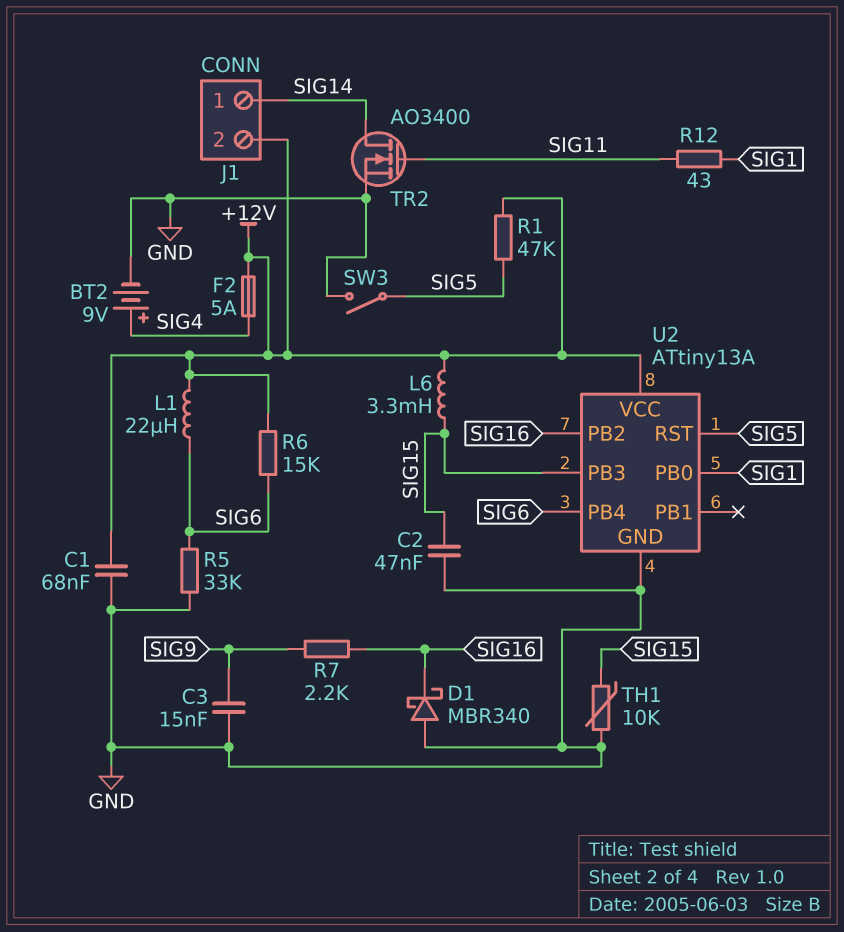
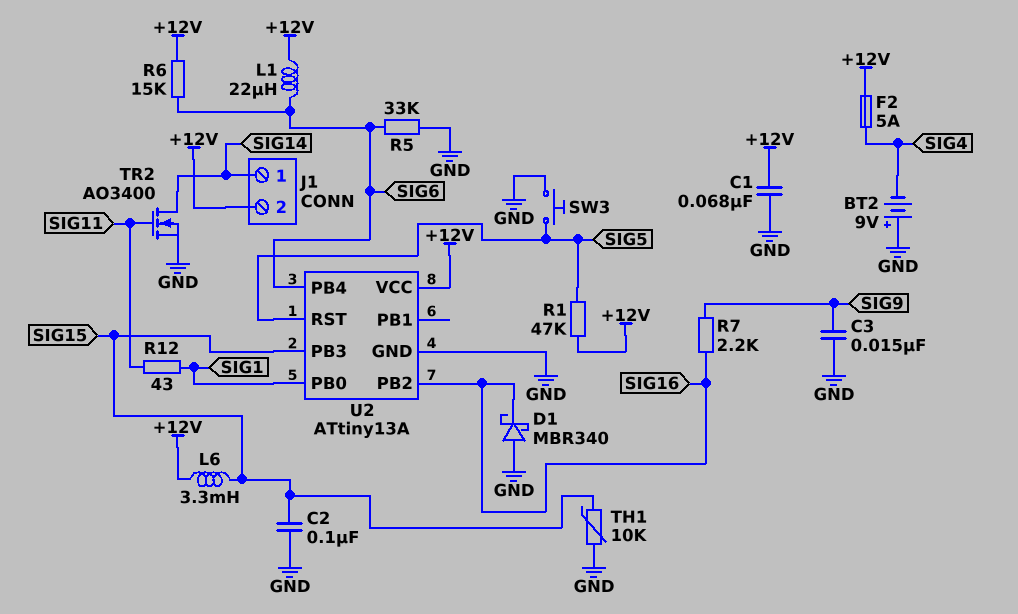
BT2: 9V (plus SIG4, minus GND) -> 9V (plus GND, minus SIG4)
C2: 47nF (GND, SIG15) -> 100nF (GND, SIG15)
SW3: switch (GND, SIG5) -> button (GND, SIG5)

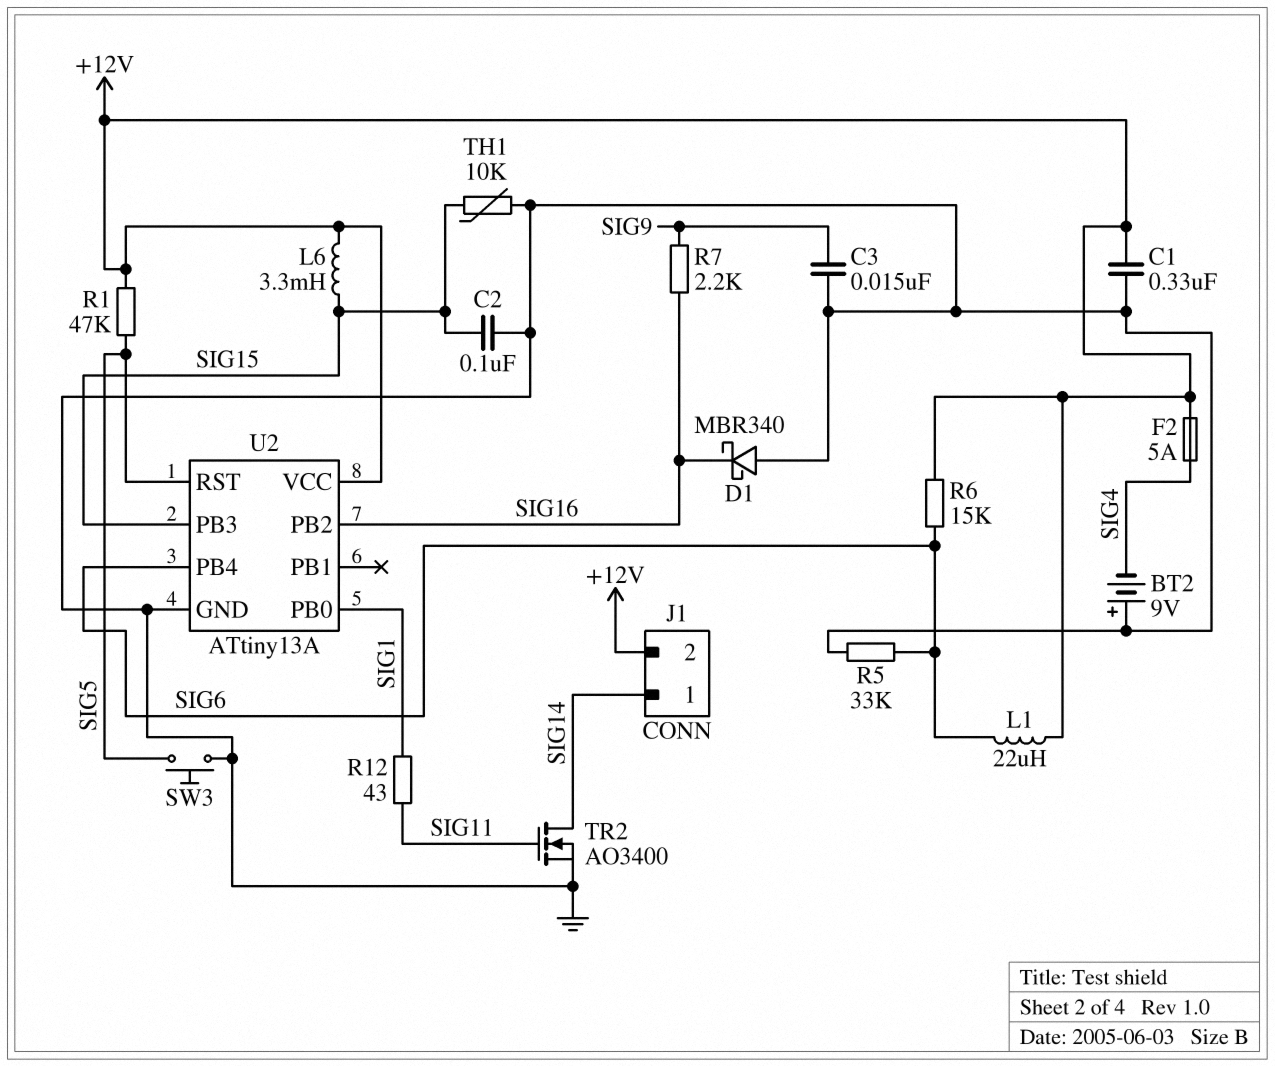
C1: 68nF (+12V, GND) -> 330nF (+12V, GND)

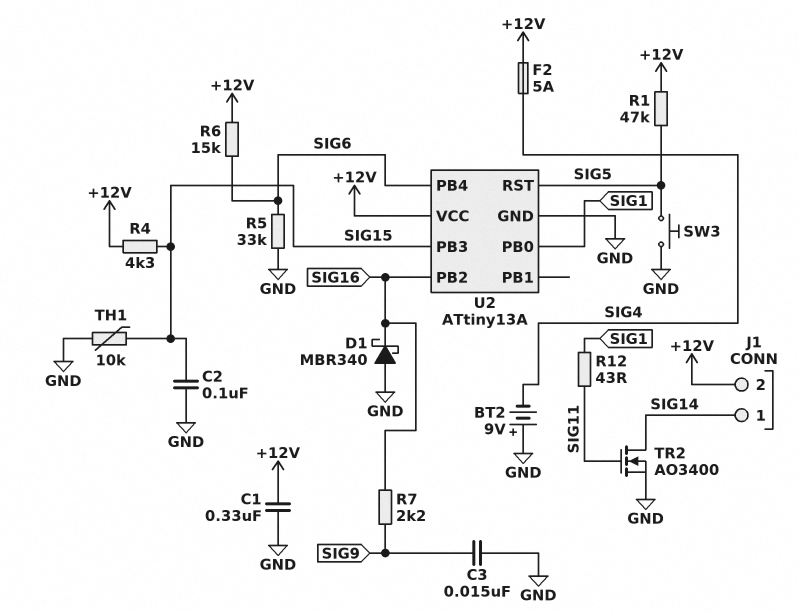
L1: 22uH (+12V, SIG6) -> none
L6: 3.3mH (+12V, SIG15) -> none
R4: none -> 4.3k (+12V, SIG15)

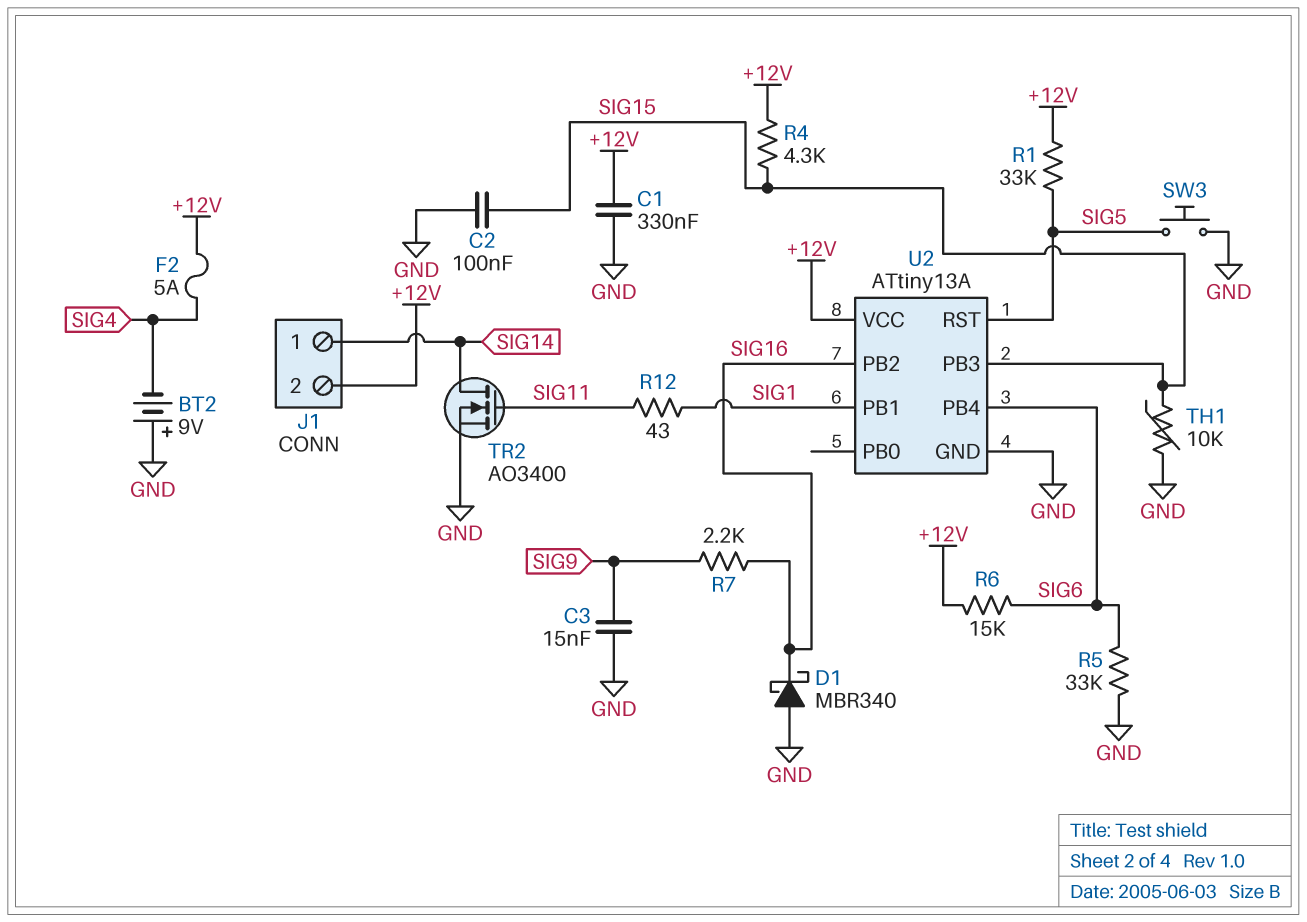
R1: 47k (+12V, SIG5) -> 33k (+12V, SIG5)
U2 pin PB0: SIG1 -> none
U2 pin PB1: none -> SIG1

